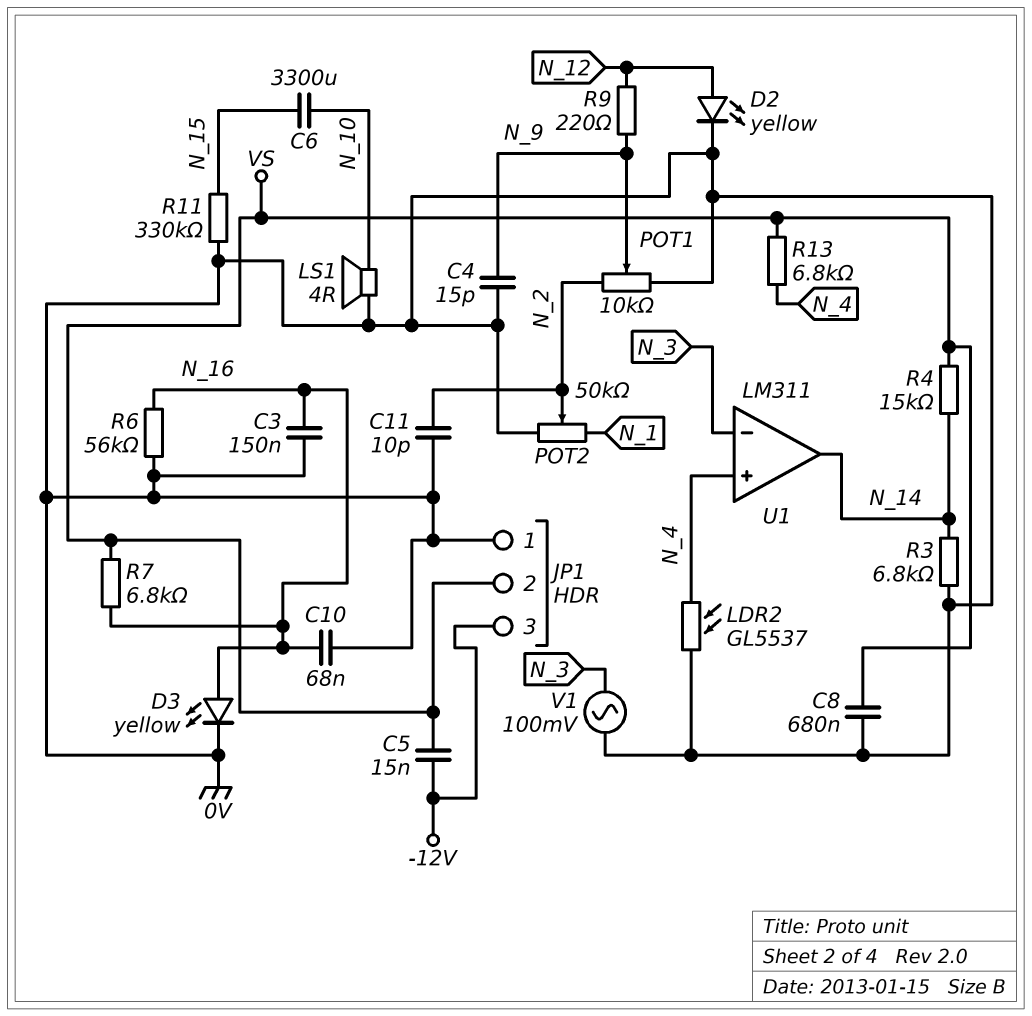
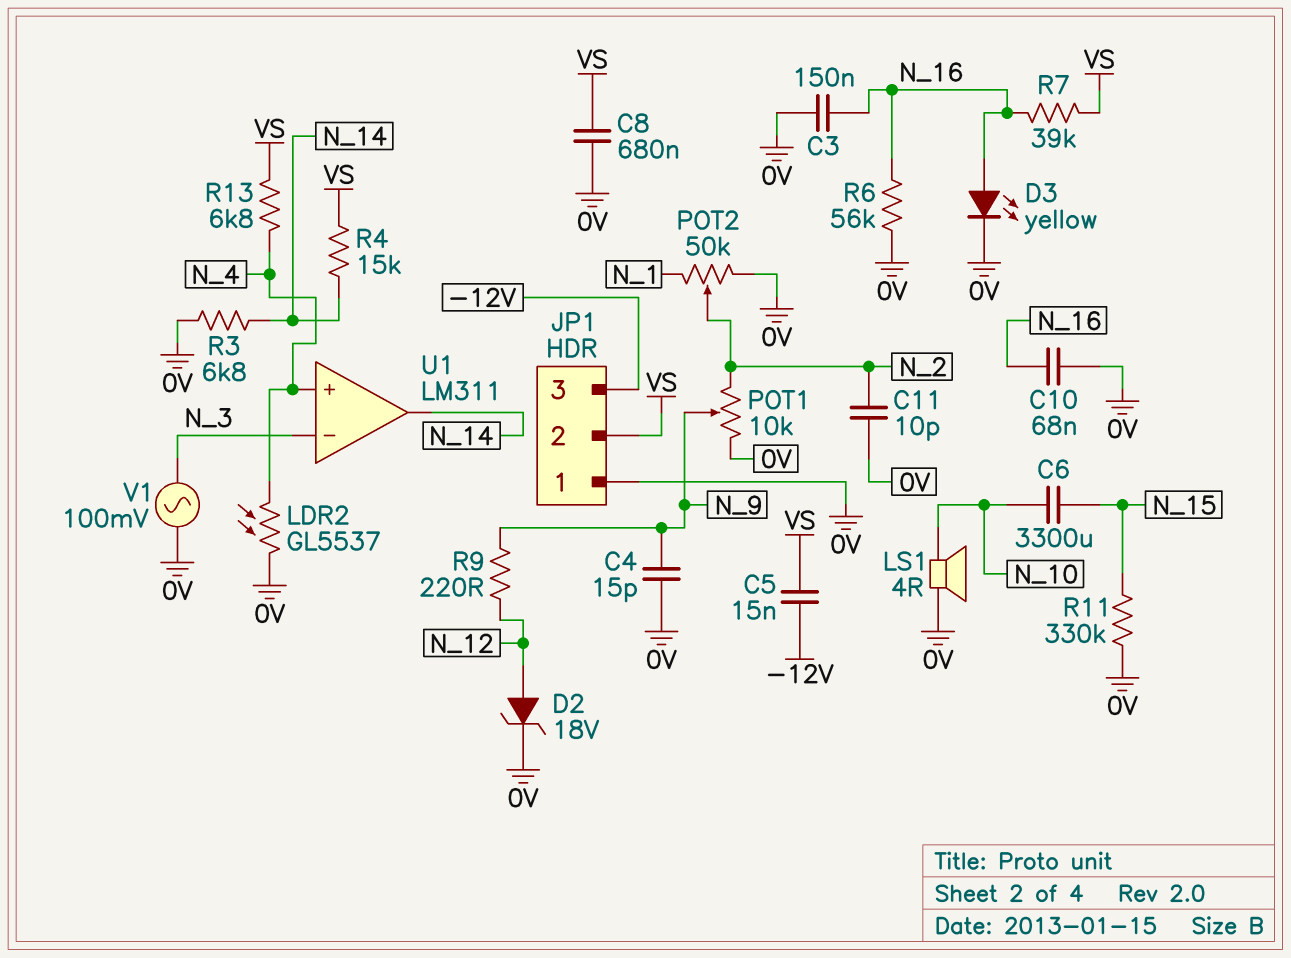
D2: LED yellow (A N_12, K 0V) -> zener 18V (A N_12, K 0V)
R7: 6.8k (N_16, VS) -> 39k (N_16, VS)

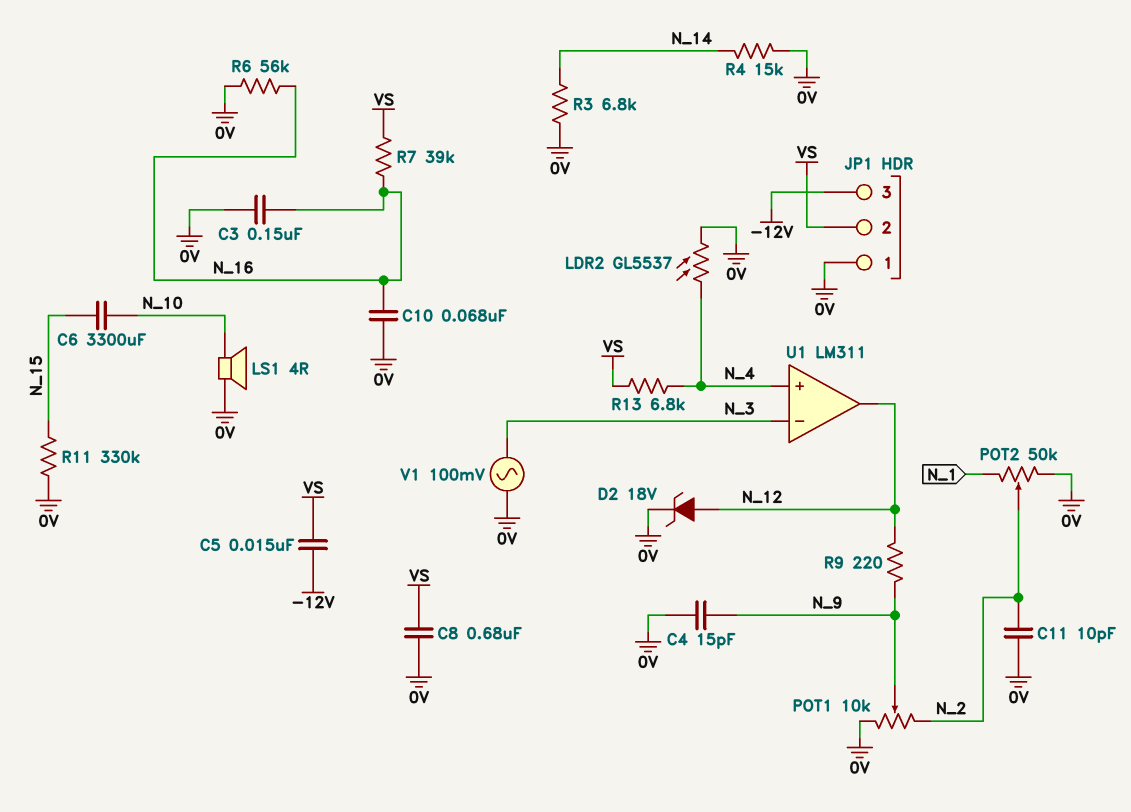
D3: LED yellow (A N_16, K 0V) -> none
R4: 15k (N_14, VS) -> 15k (0V, N_14)
U1 pin out: N_14 -> N_12

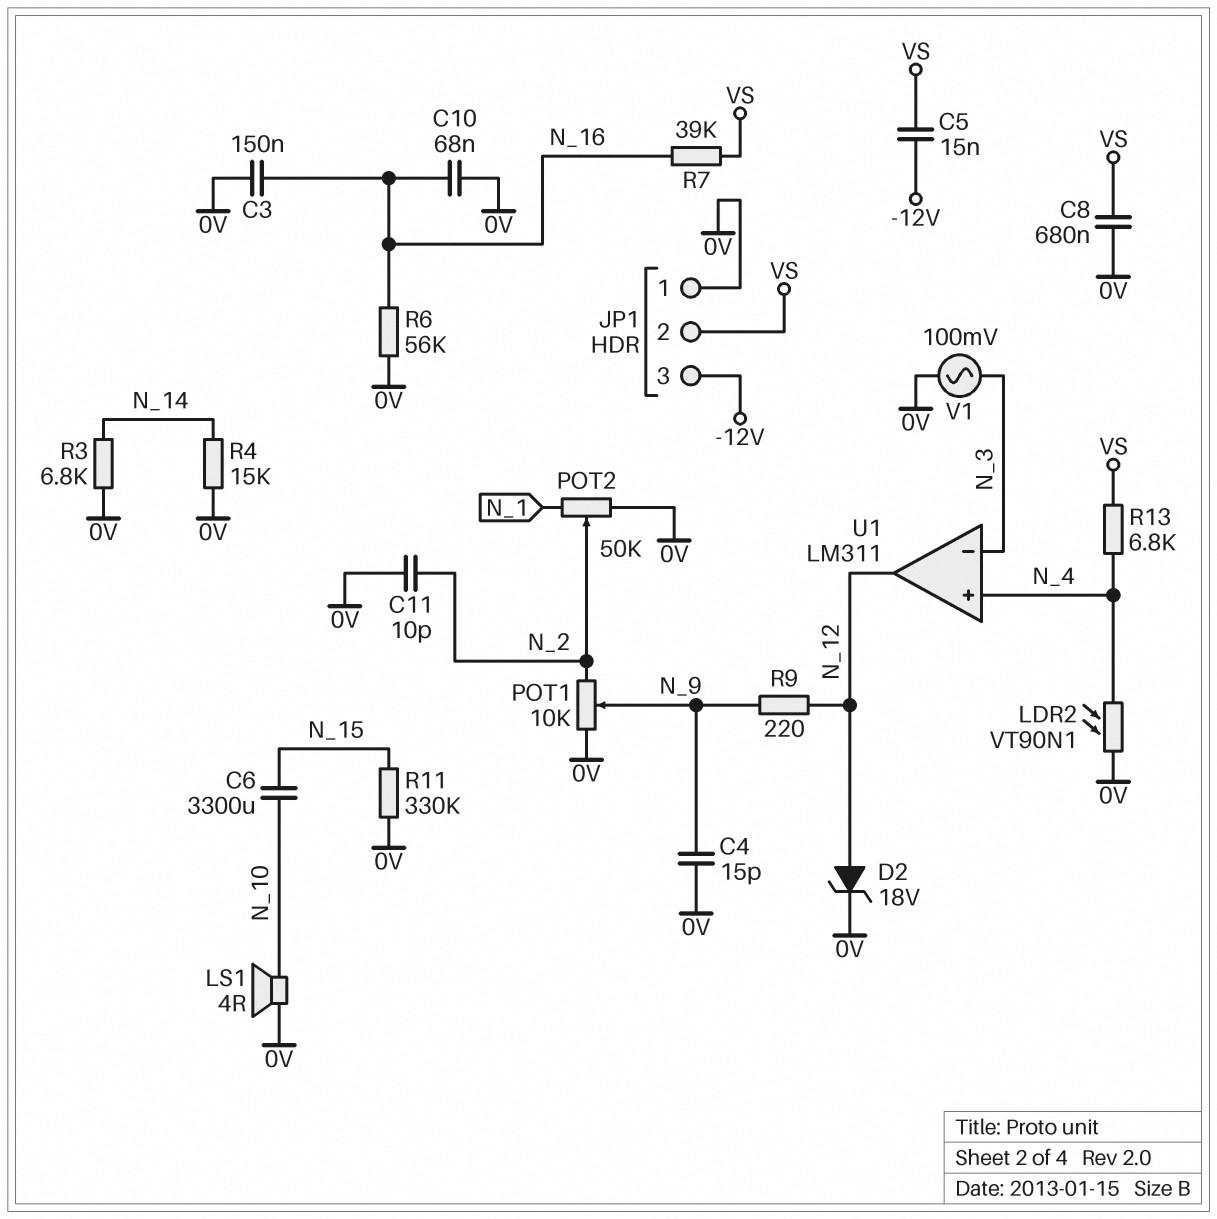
LDR2: GL5537 (0V, N_4) -> VT90N1 (0V, N_4)

